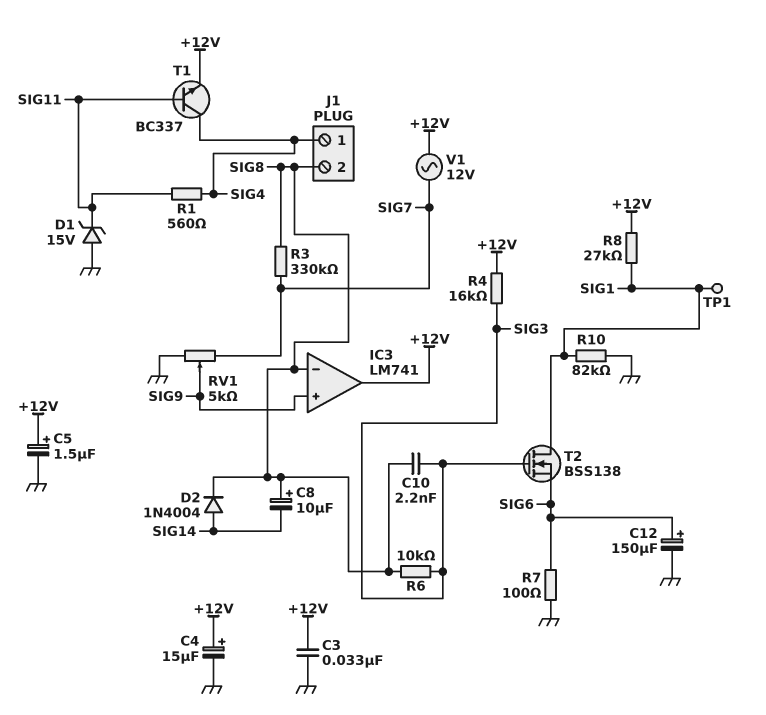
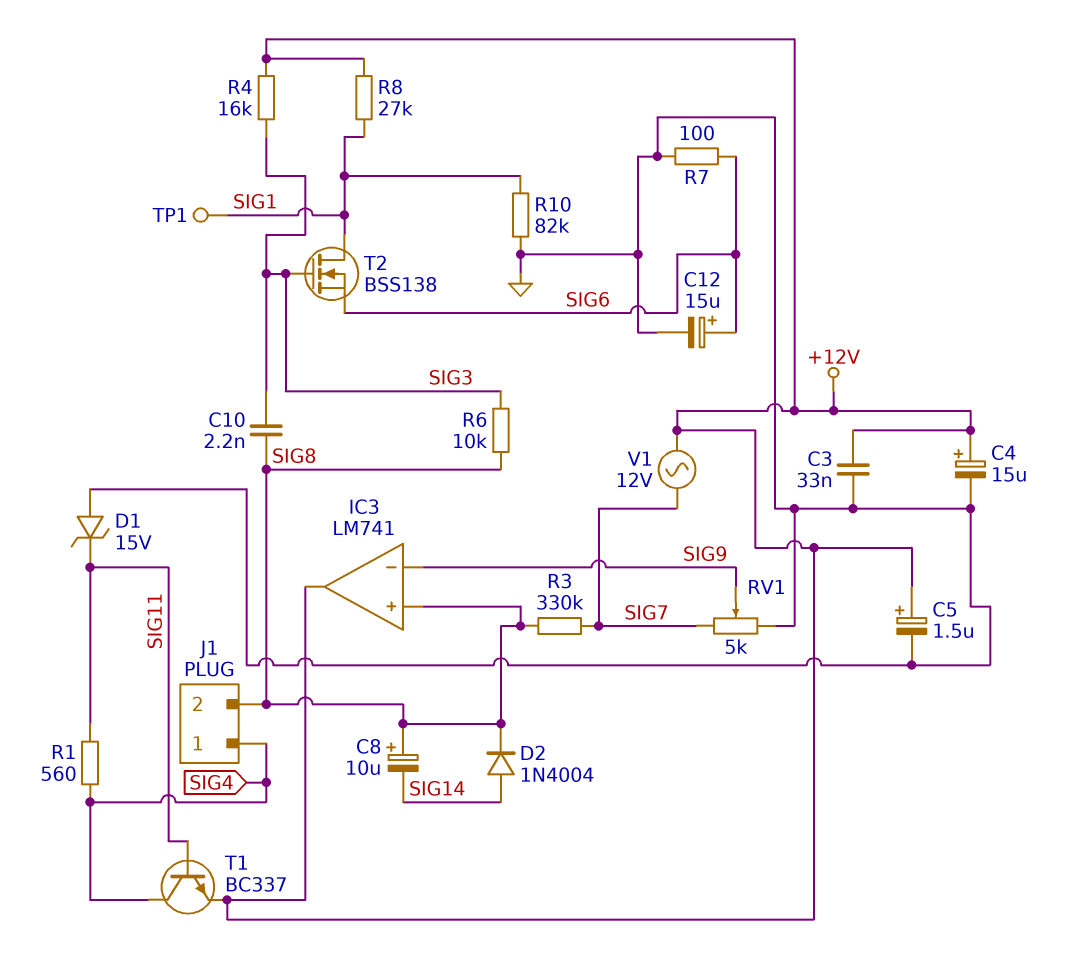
C12: 150uF (plus SIG6, minus GND) -> 15uF (plus SIG6, minus GND)
IC3 pin in+: SIG9 -> SIG8
IC3 pin in-: SIG8 -> SIG9

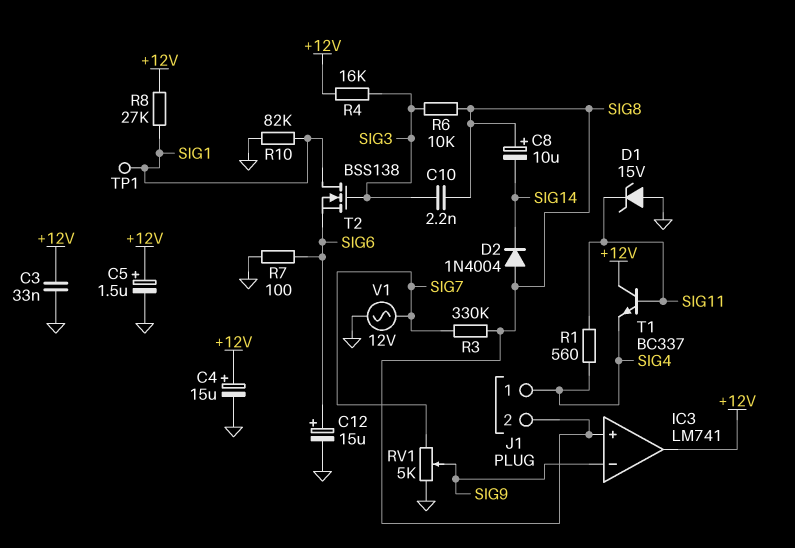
D2: diode 1N4004 (A SIG14, K SIG8) -> diode 1N4004 (A SIG8, K SIG14)
T1: NPN BC337 (B SIG11, C SIG4, E +12V) -> NPN BC337 (B SIG11, C +12V, E SIG4)
V1: AC 12V (+12V, SIG7) -> AC 12V (GND, SIG7)

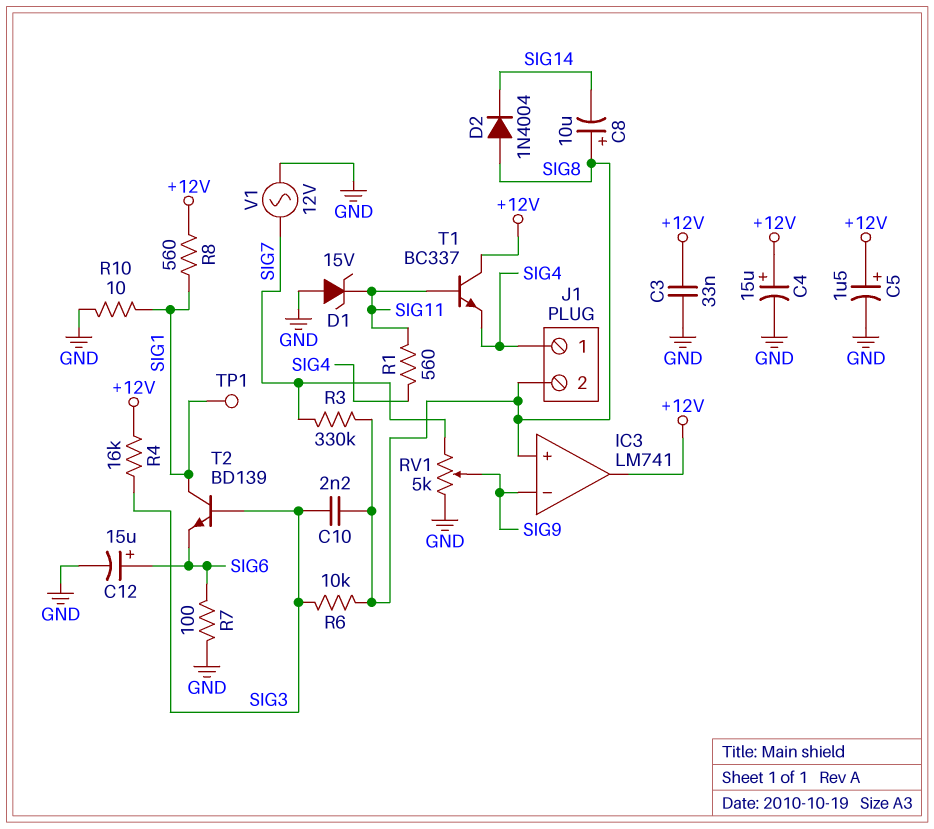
R8: 27k (+12V, SIG1) -> 560 (+12V, SIG1)
R10: 82k (GND, SIG1) -> 10 (GND, SIG1)
T2: NMOS BSS138 (G SIG3, D SIG1, S SIG6) -> NPN BD139 (B SIG3, C SIG1, E SIG6)

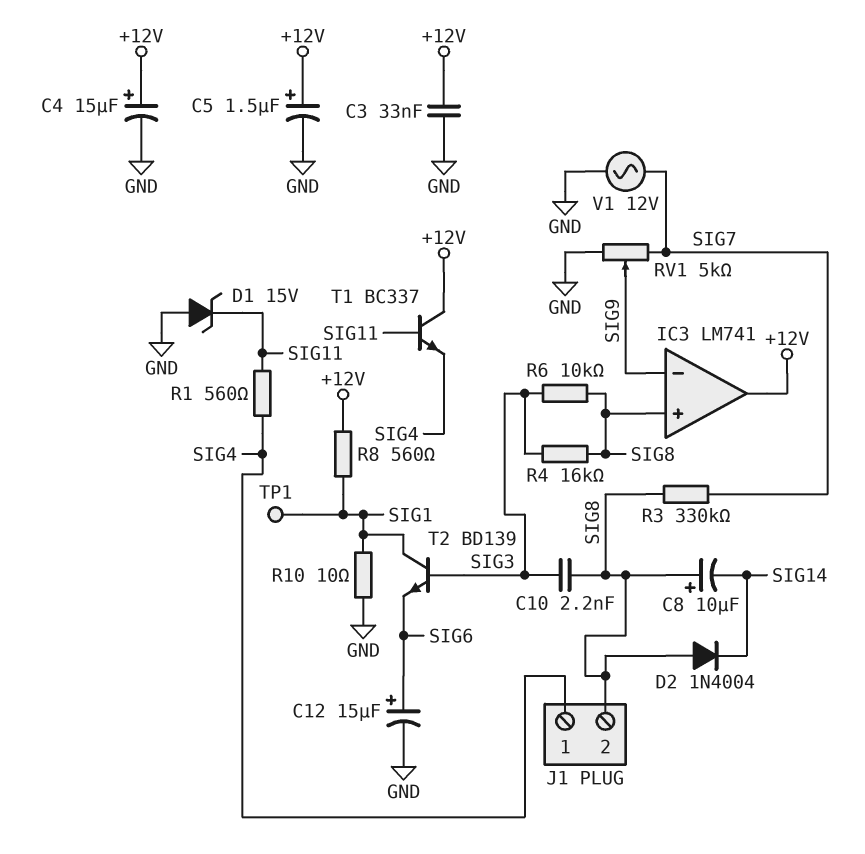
R4: 16k (+12V, SIG3) -> 16k (SIG3, SIG8)
R7: 100 (GND, SIG6) -> none

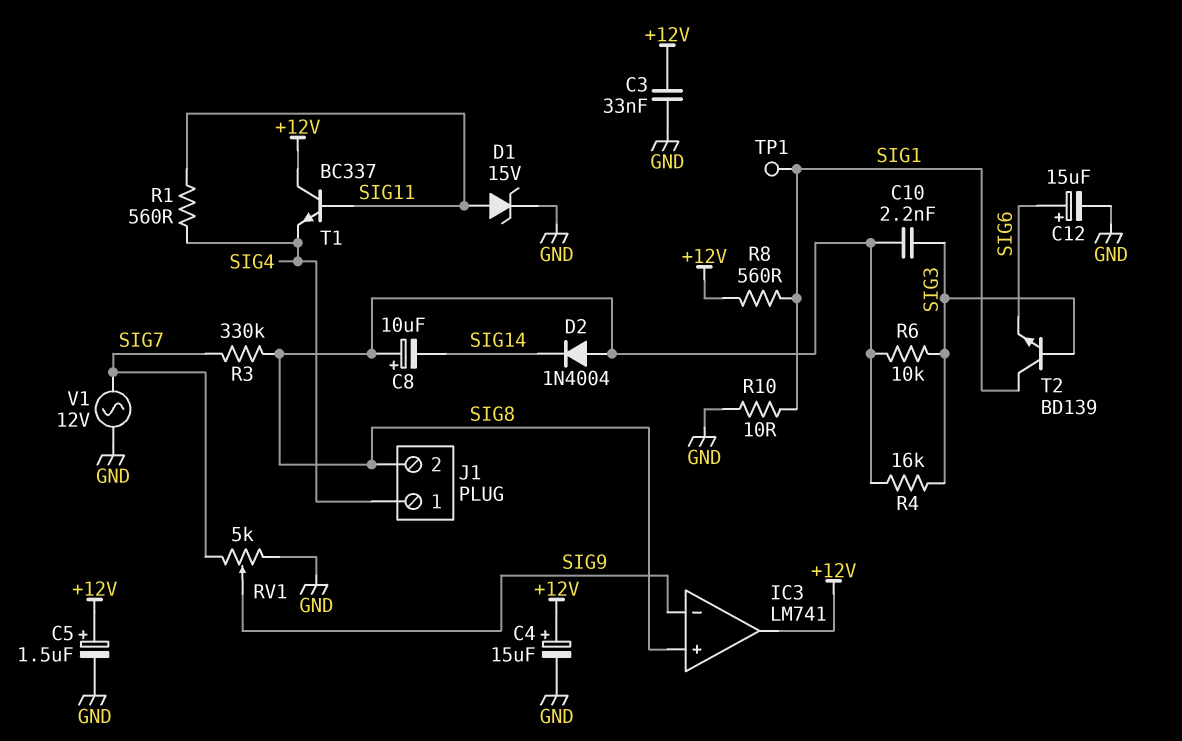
D1: zener 15V (A GND, K SIG11) -> zener 15V (A SIG11, K GND)

